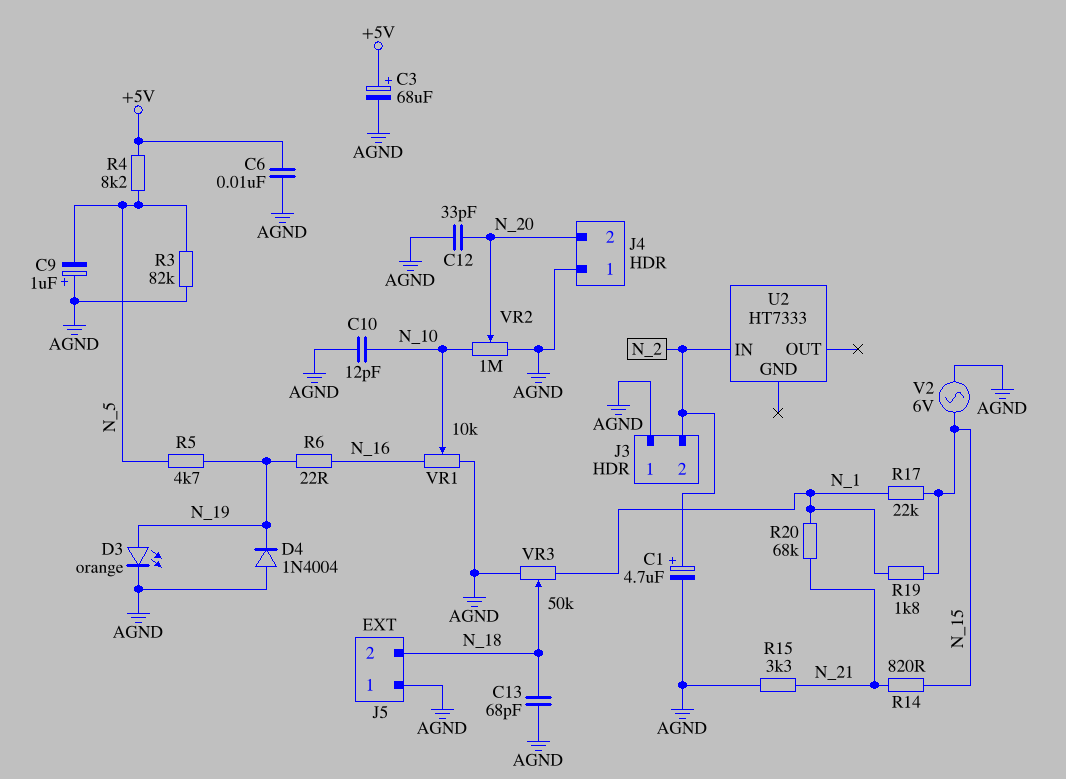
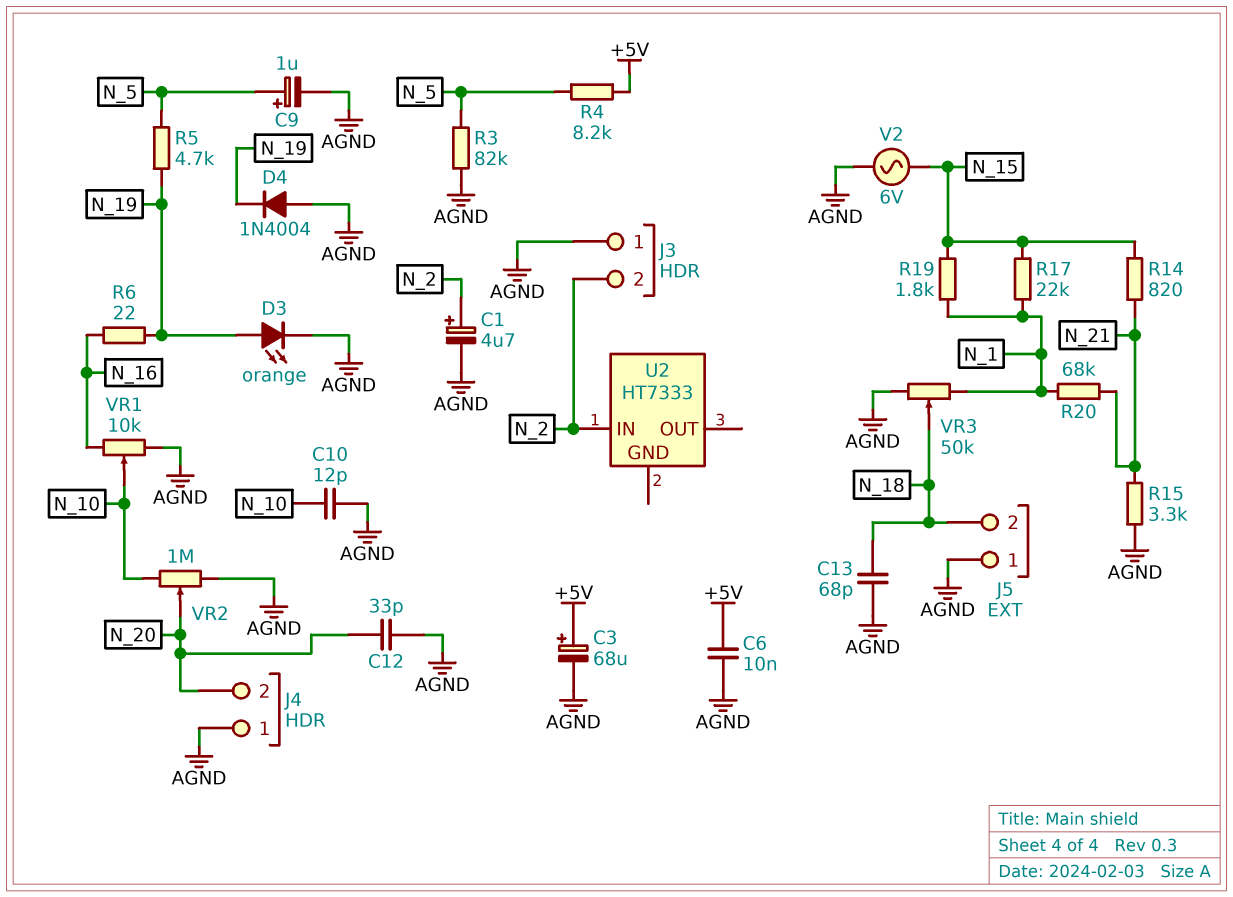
C9: 1uF (plus AGND, minus N_5) -> 1uF (plus N_5, minus AGND)

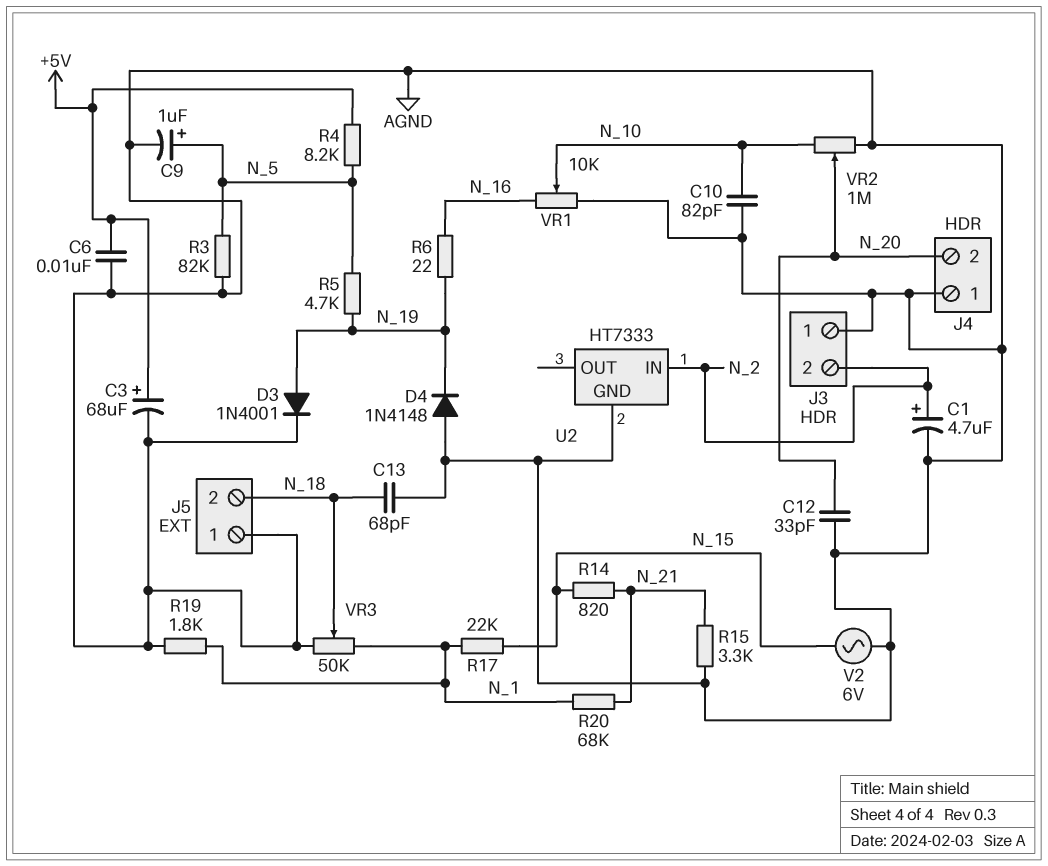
C10: 12pF (AGND, N_10) -> 82pF (AGND, N_10)
D3: LED orange (A N_19, K AGND) -> diode 1N4001 (A N_19, K AGND)
D4: diode 1N4004 (A AGND, K N_19) -> diode 1N4148 (A AGND, K N_19)
R19: 1.8k (N_1, N_15) -> 1.8k (AGND, N_1)
U2 pin GND: none -> AGND

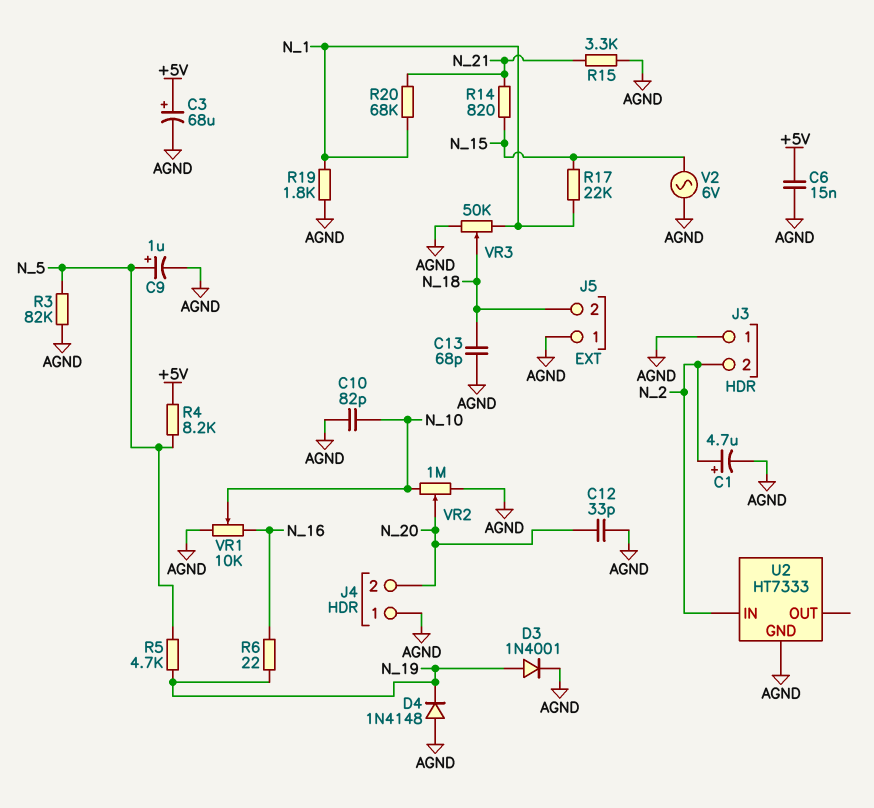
C6: 10nF (+5V, AGND) -> 15nF (+5V, AGND)

